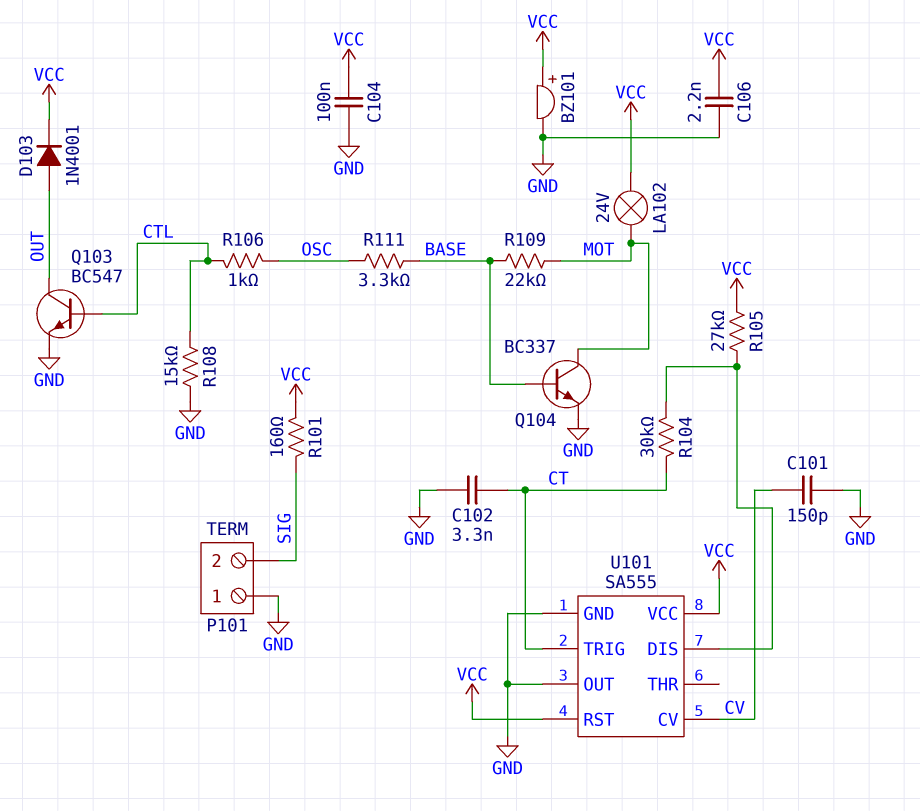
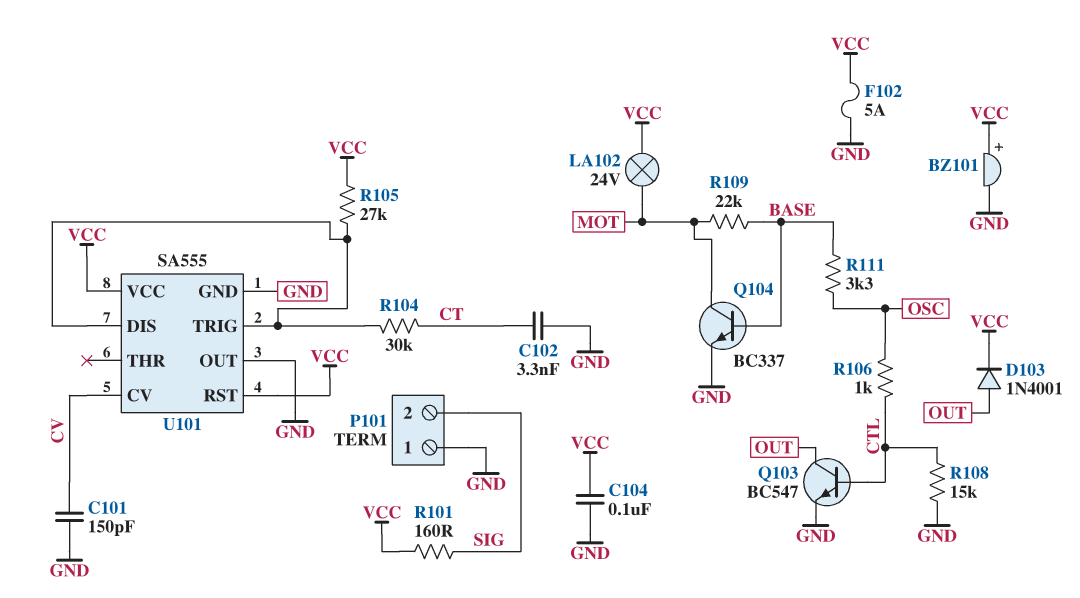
C106: 2.2nF (GND, VCC) -> none
F102: none -> 5A (GND, VCC)
U101 pin TRIG: CT -> U101/DIS

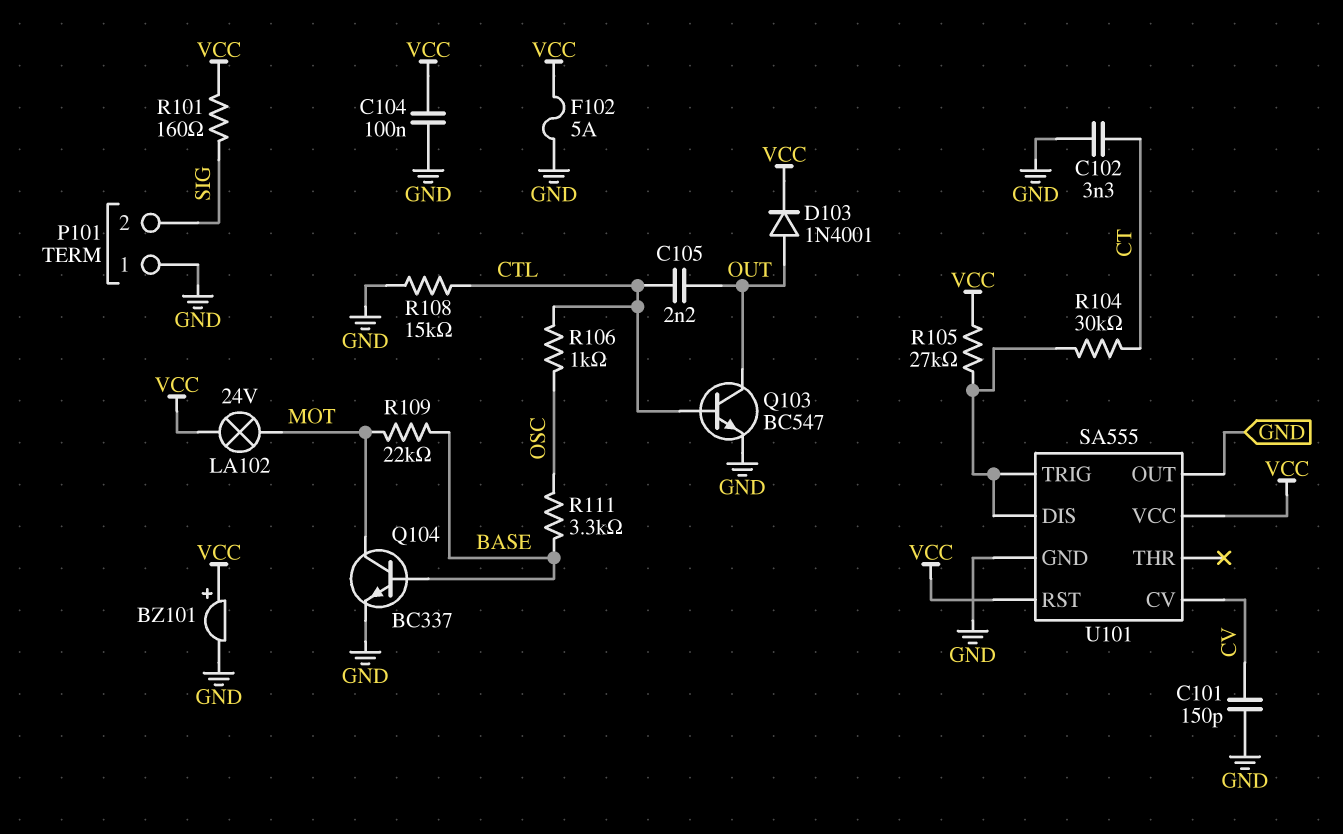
C105: none -> 2.2nF (CTL, OUT)

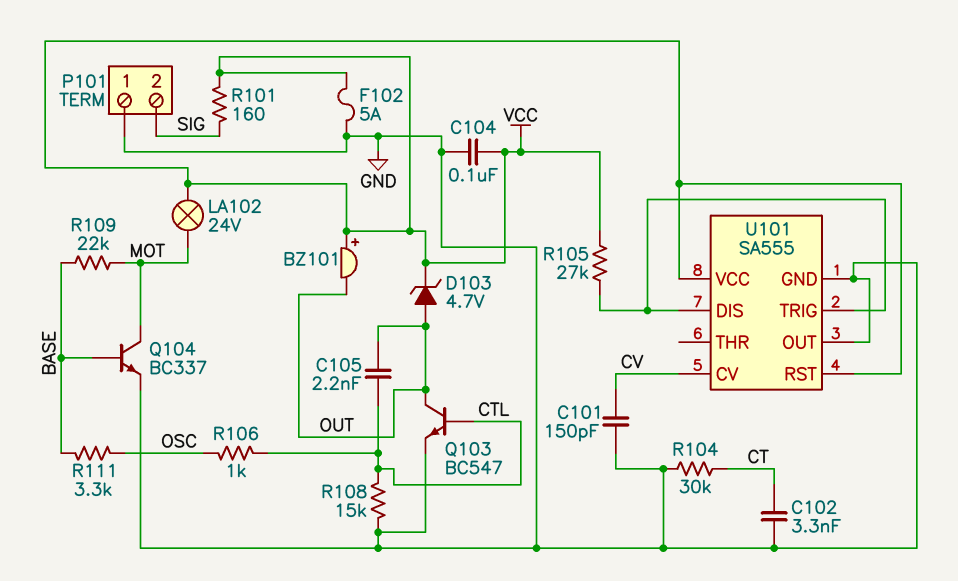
BZ101: buzzer (plus VCC, minus GND) -> buzzer (plus VCC, minus OUT)
D103: diode 1N4001 (A OUT, K VCC) -> zener 4.7V (A OUT, K VCC)
R104: 30k (CT, U101/DIS) -> 30k (CT, GND)

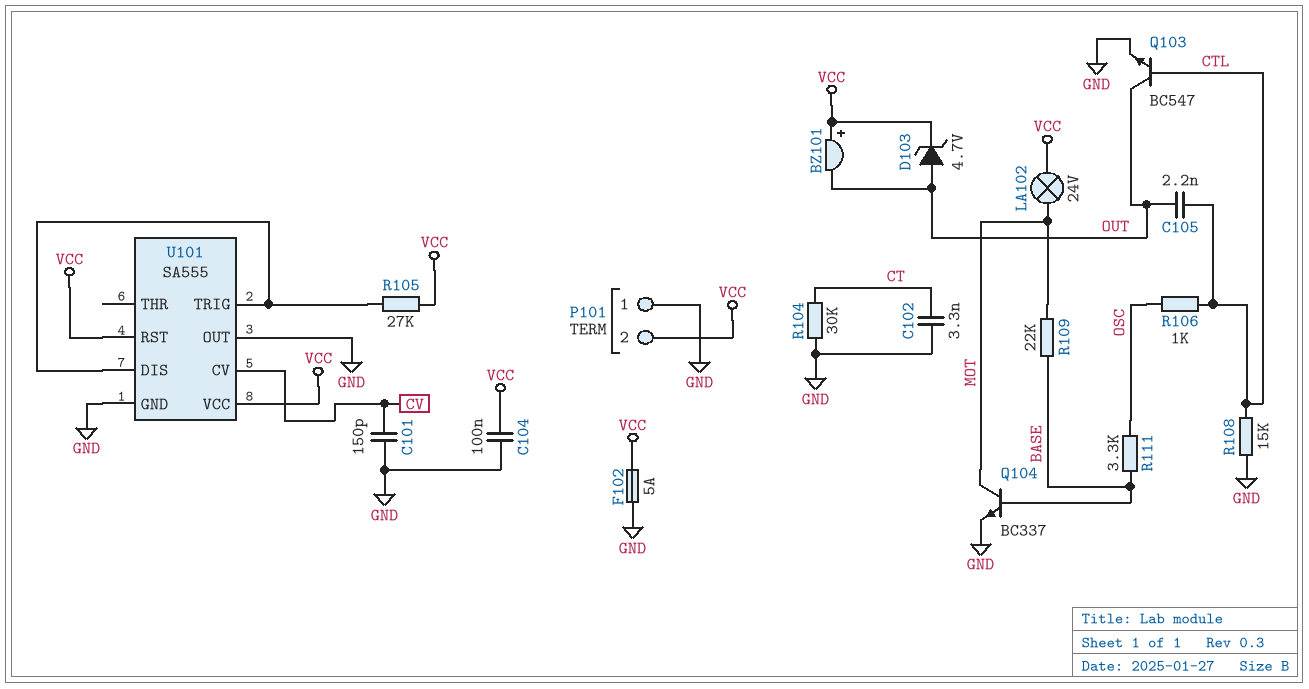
P101 pin 2: SIG -> VCC
R101: 160 (SIG, VCC) -> none

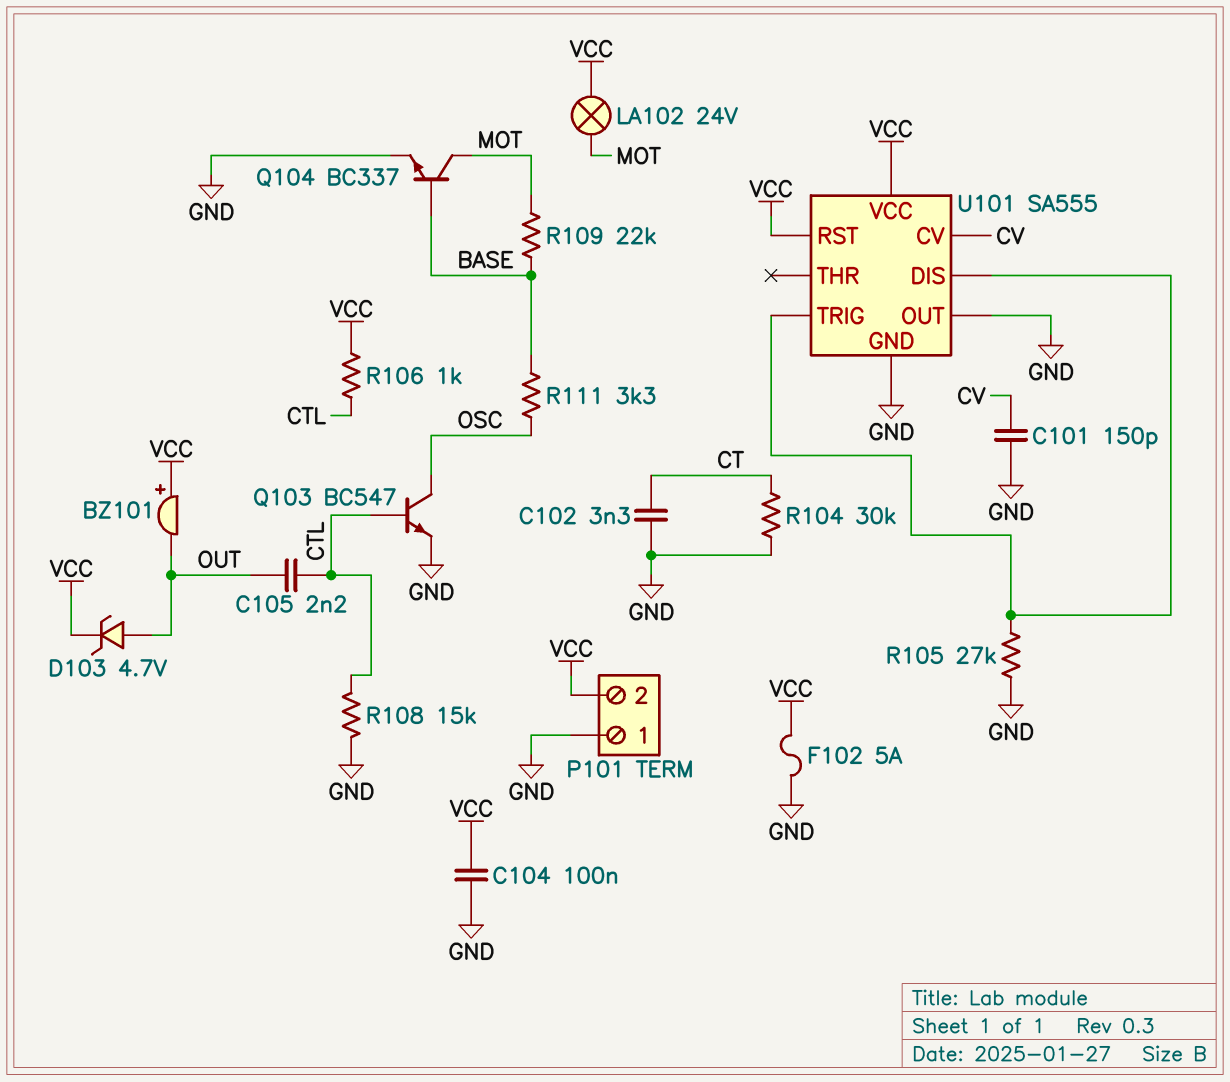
Q103: NPN BC547 (B CTL, C OUT, E GND) -> NPN BC547 (B CTL, C OSC, E GND)
R105: 27k (U101/DIS, VCC) -> 27k (GND, U101/DIS)
R106: 1k (CTL, OSC) -> 1k (CTL, VCC)

